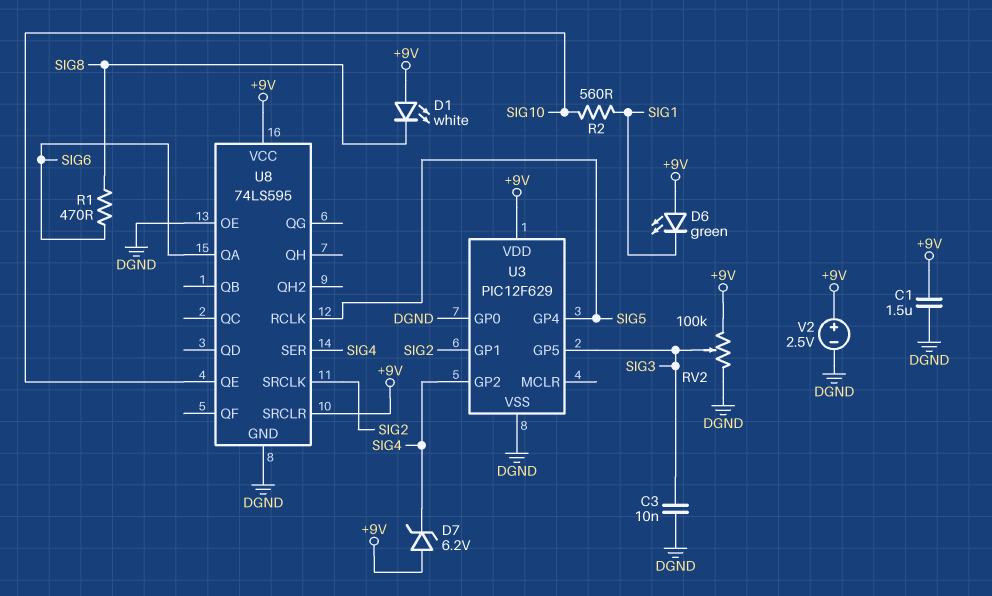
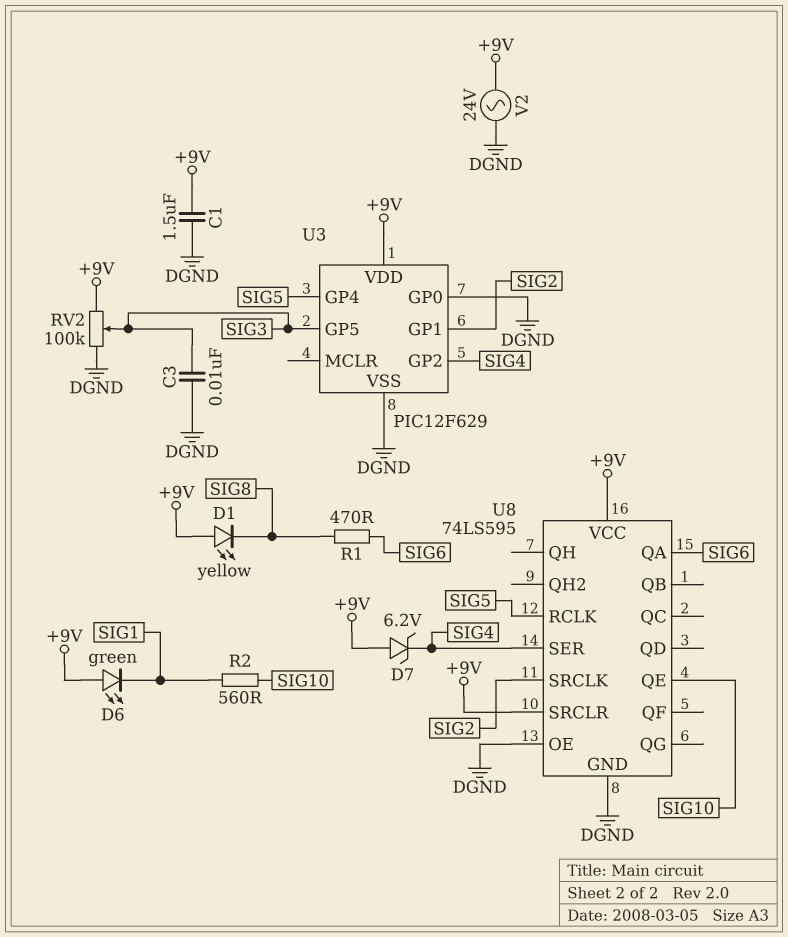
D1: LED white (A +9V, K SIG8) -> LED yellow (A +9V, K SIG8)
V2: 2.5V (plus +9V, minus DGND) -> AC 24V (+9V, DGND)

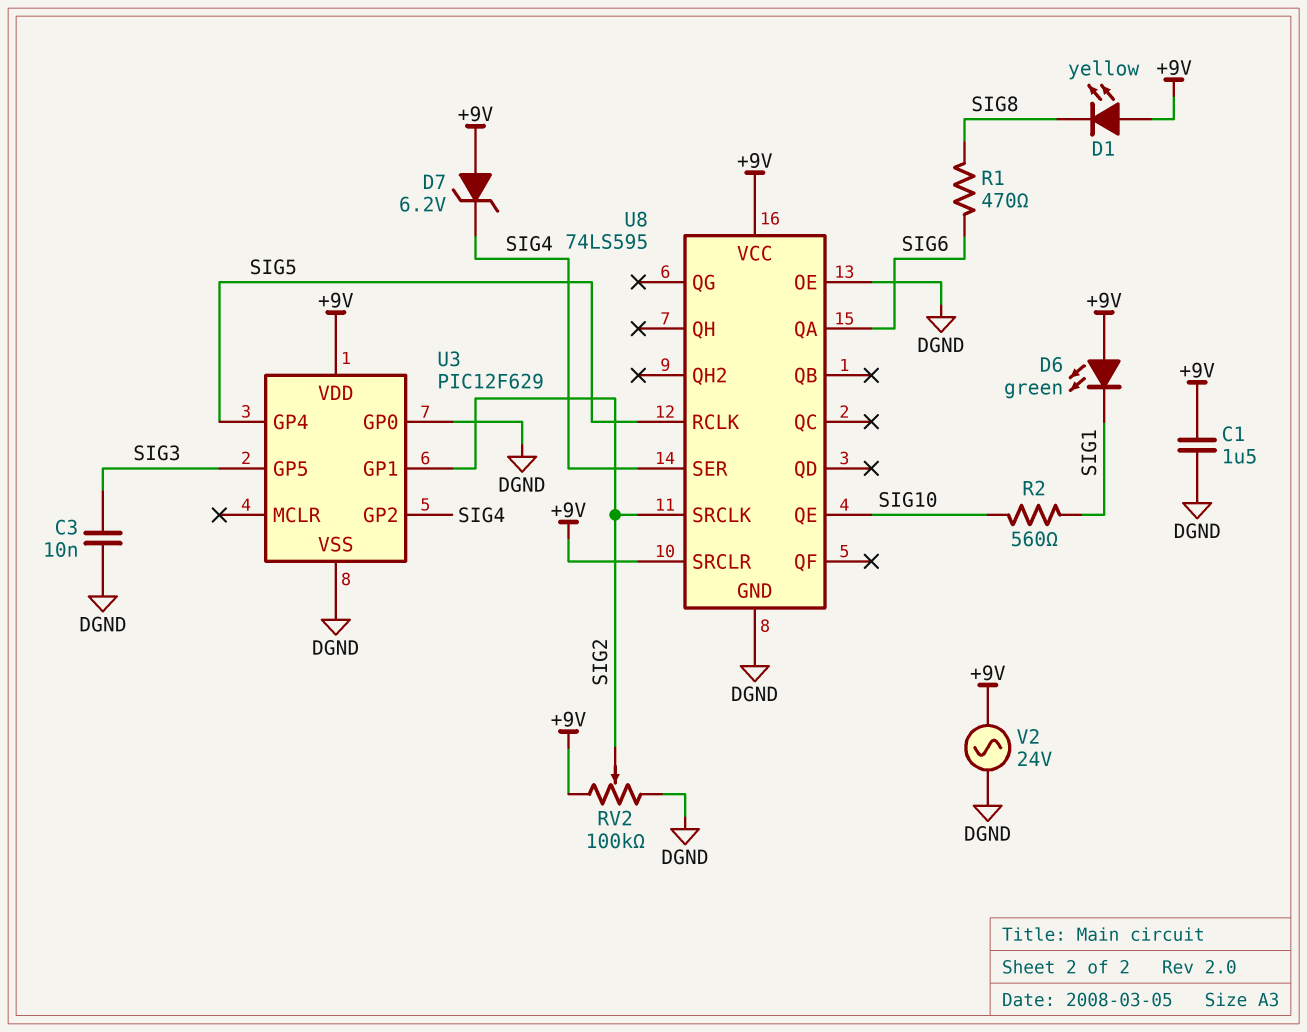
RV2: 100k (+9V, DGND, wiper SIG3) -> 100k (+9V, DGND, wiper SIG2)

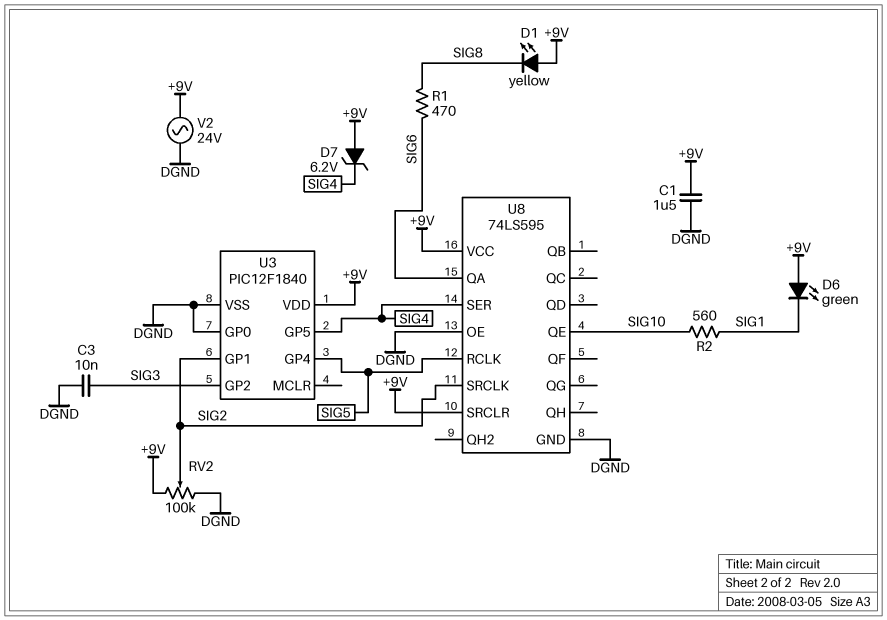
U3: PIC12F629 -> PIC12F1840
U3 pin GP2: SIG4 -> SIG3
U3 pin GP5: SIG3 -> SIG4

